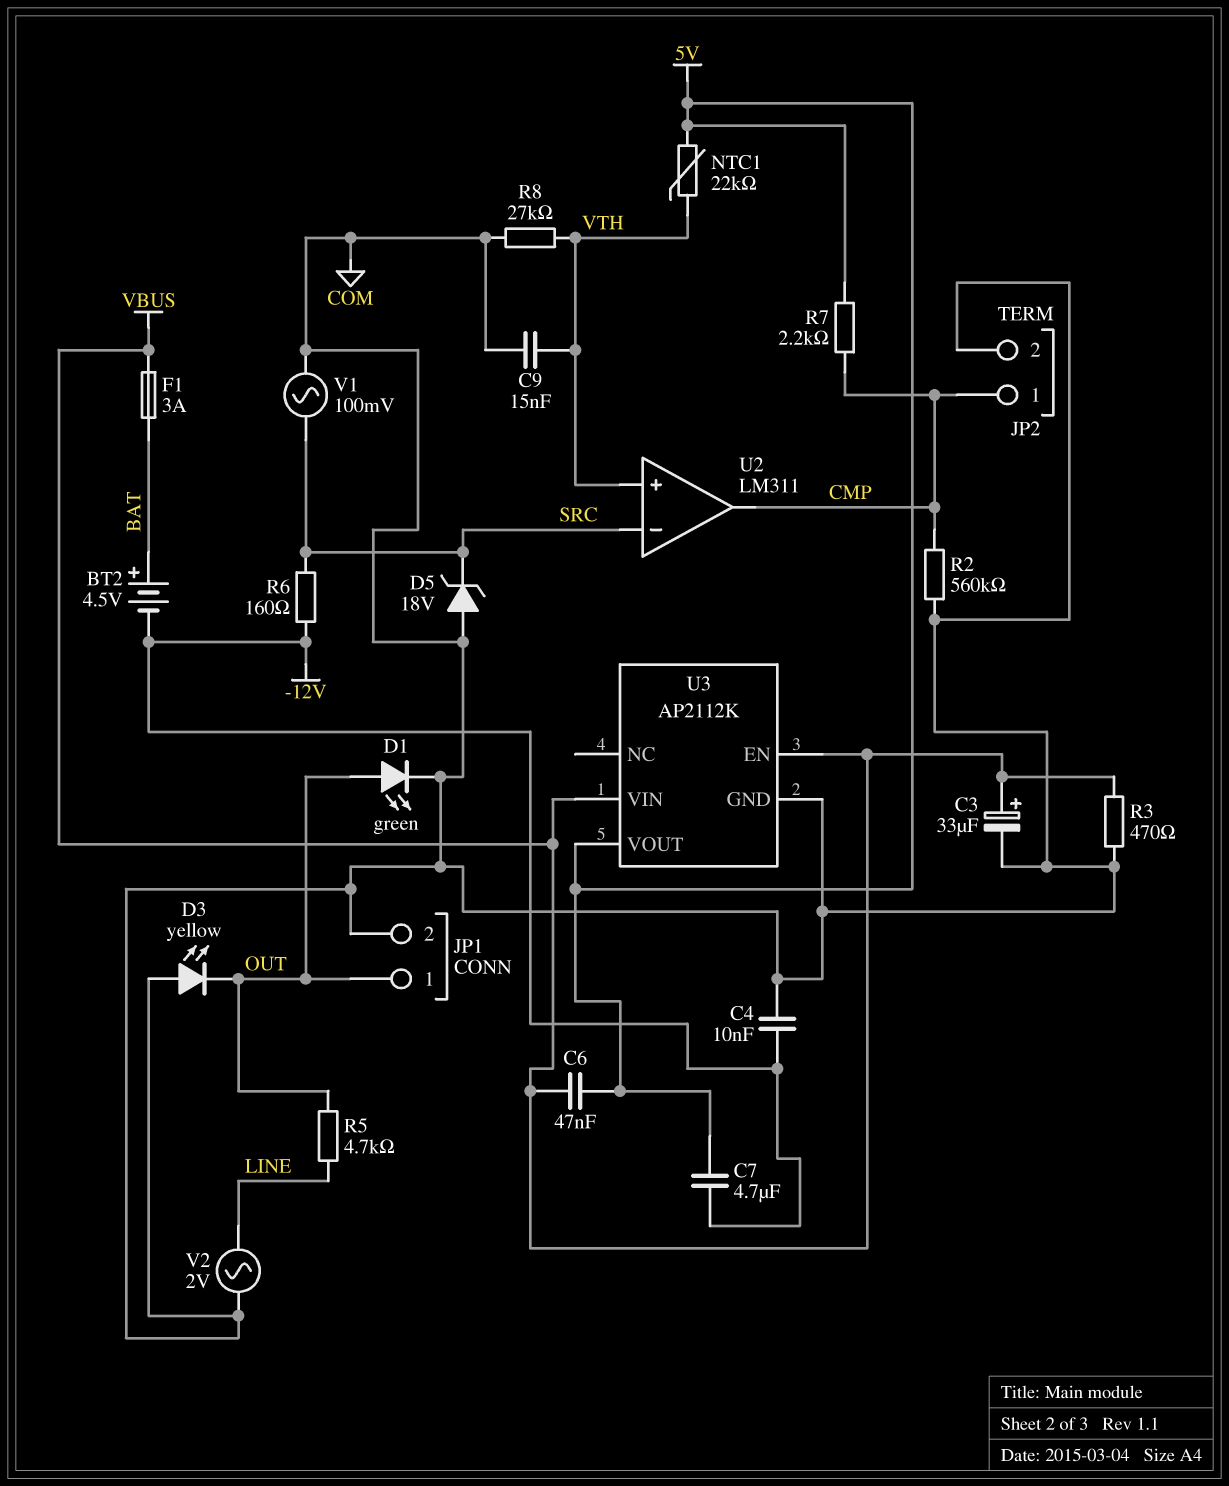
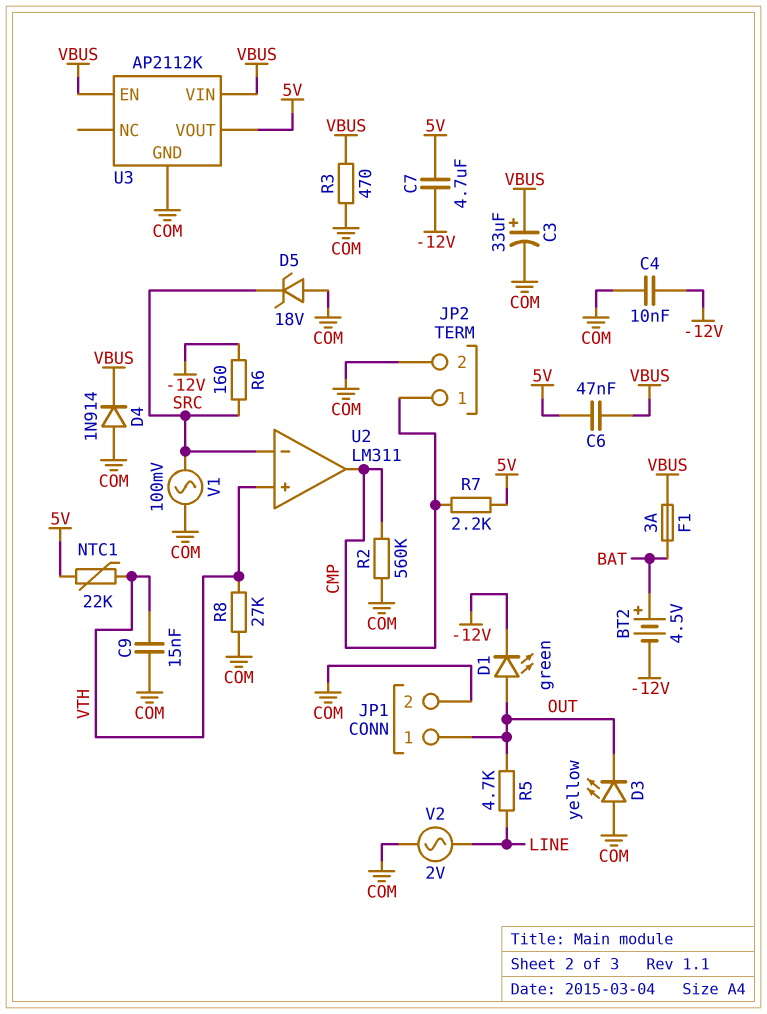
D1: LED green (A OUT, K COM) -> LED green (A OUT, K -12V)
D4: none -> diode 1N914 (A COM, K VBUS)

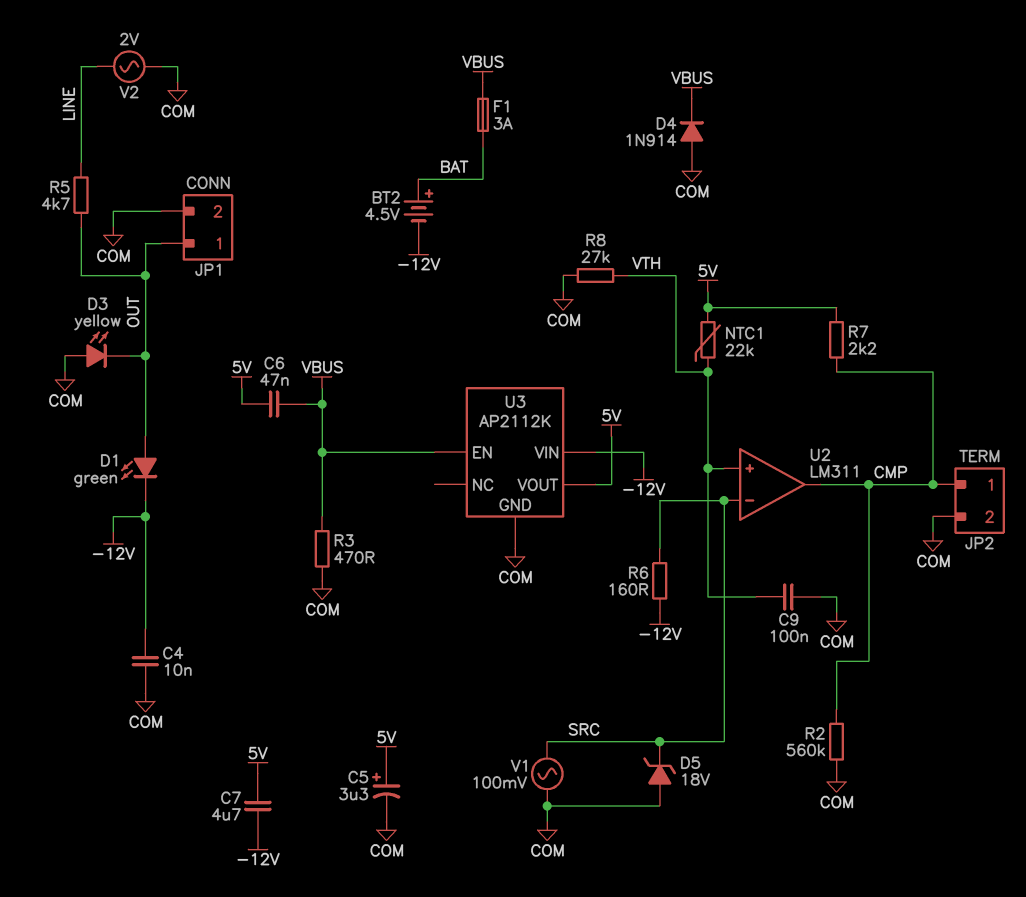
C3: 33uF (plus VBUS, minus COM) -> none
C5: none -> 3.3uF (plus 5V, minus COM)
C9: 15nF (COM, VTH) -> 100nF (COM, VTH)
U3 pin VIN: VBUS -> -12V

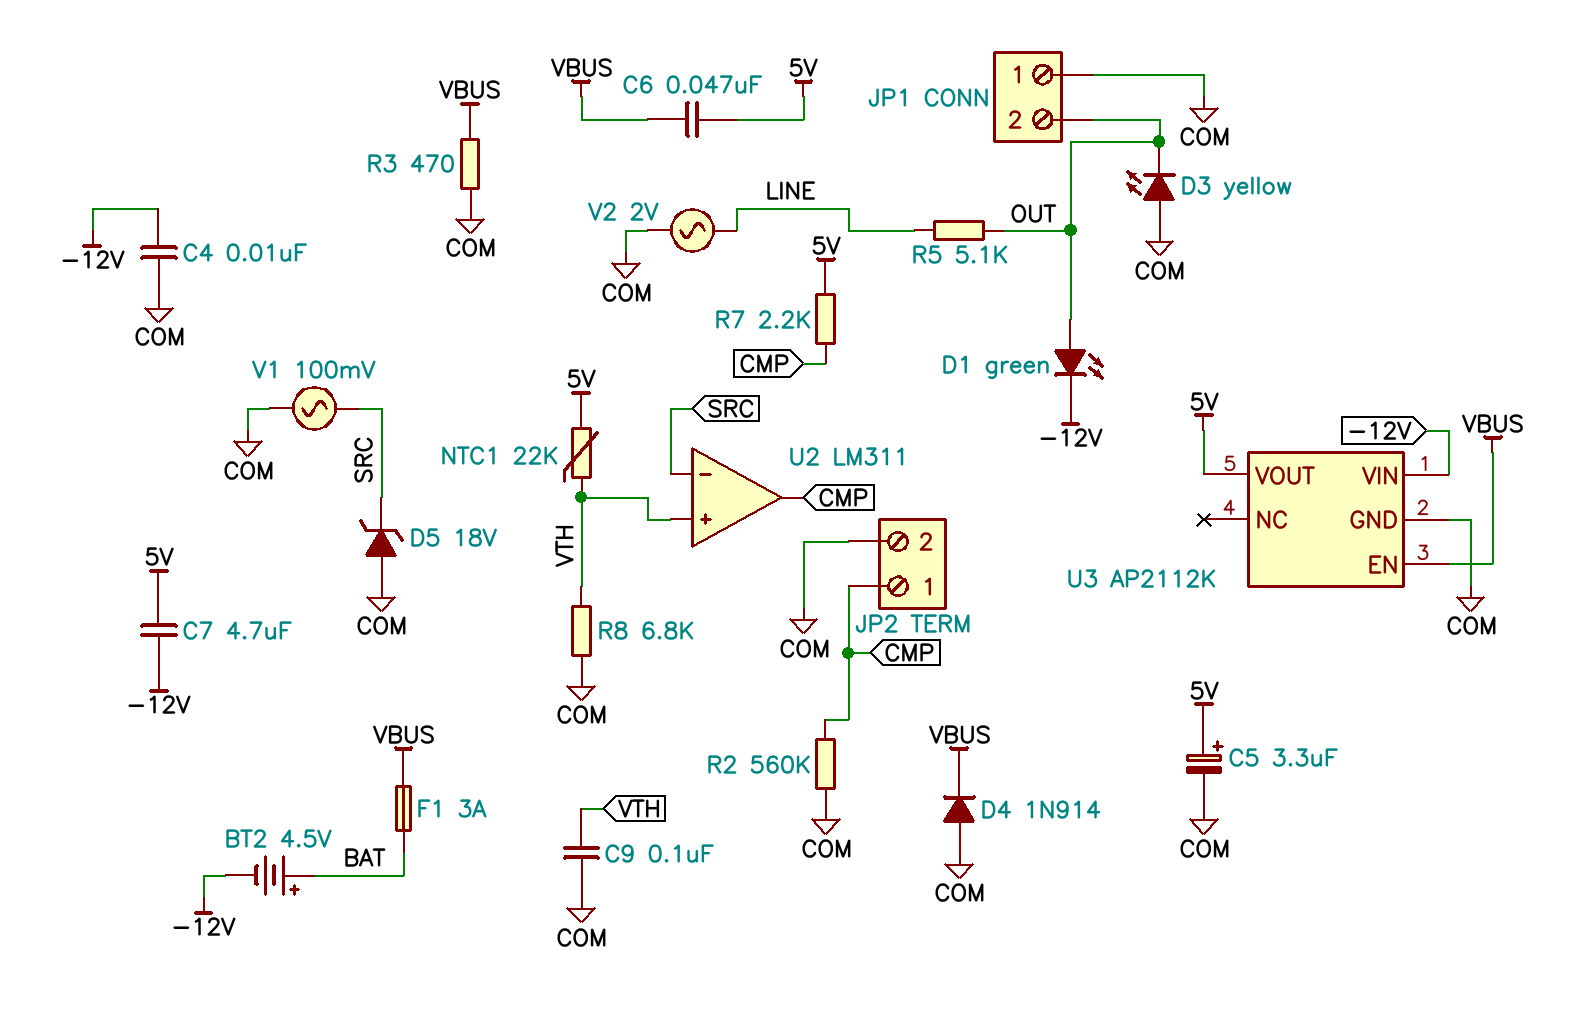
JP1 pin 1: OUT -> COM
JP1 pin 2: COM -> OUT
R5: 4.7k (LINE, OUT) -> 5.1k (LINE, OUT)
R6: 160 (-12V, SRC) -> none
R8: 27k (COM, VTH) -> 6.8k (COM, VTH)

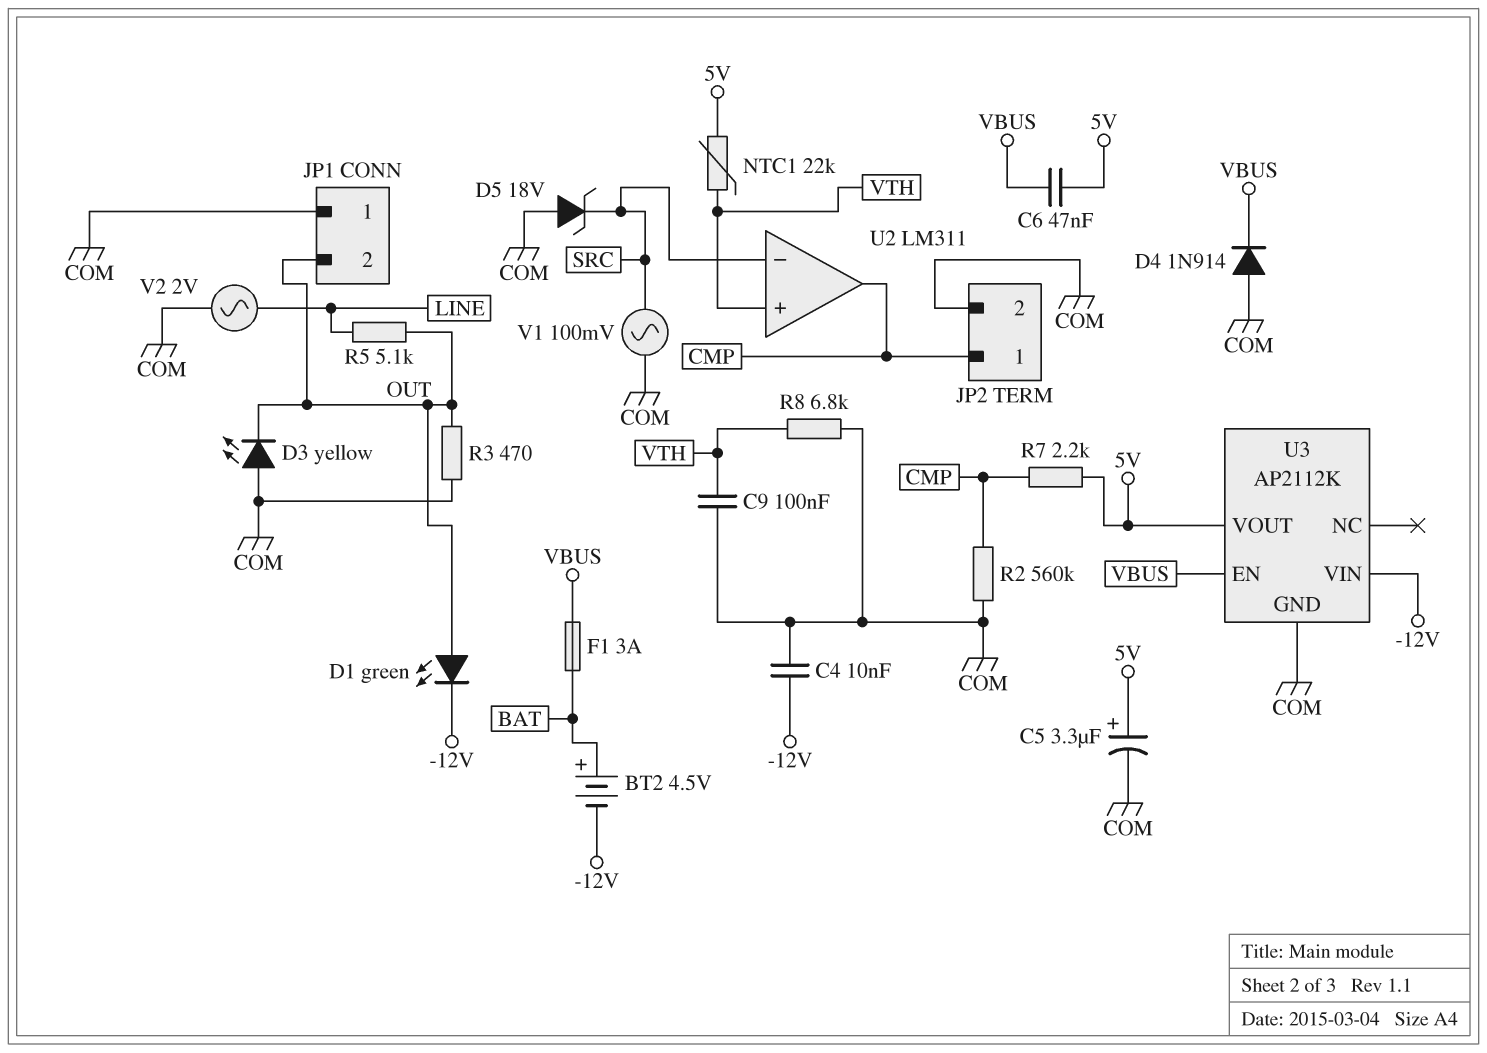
C7: 4.7uF (-12V, 5V) -> none
R3: 470 (COM, VBUS) -> 470 (COM, OUT)

